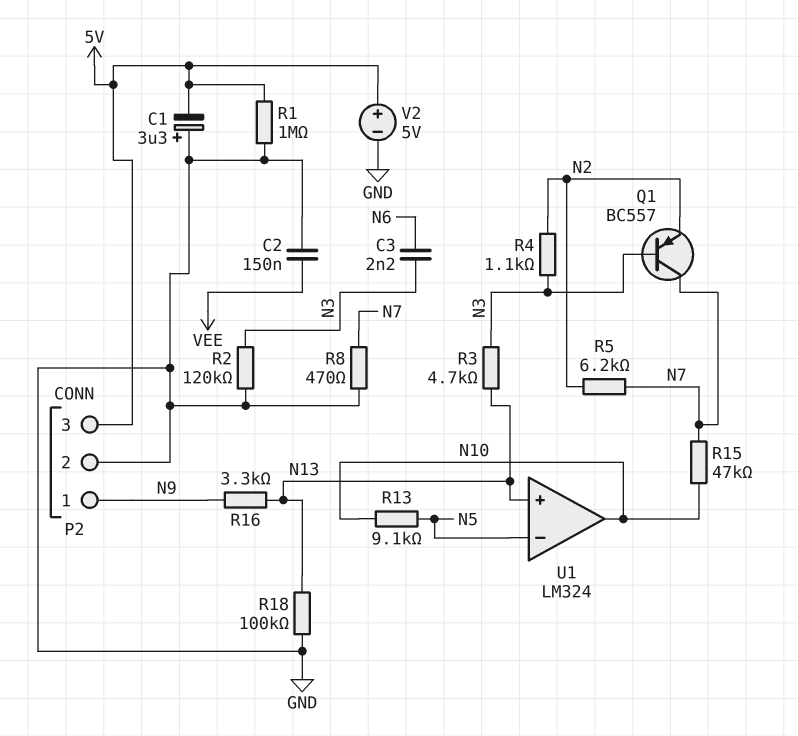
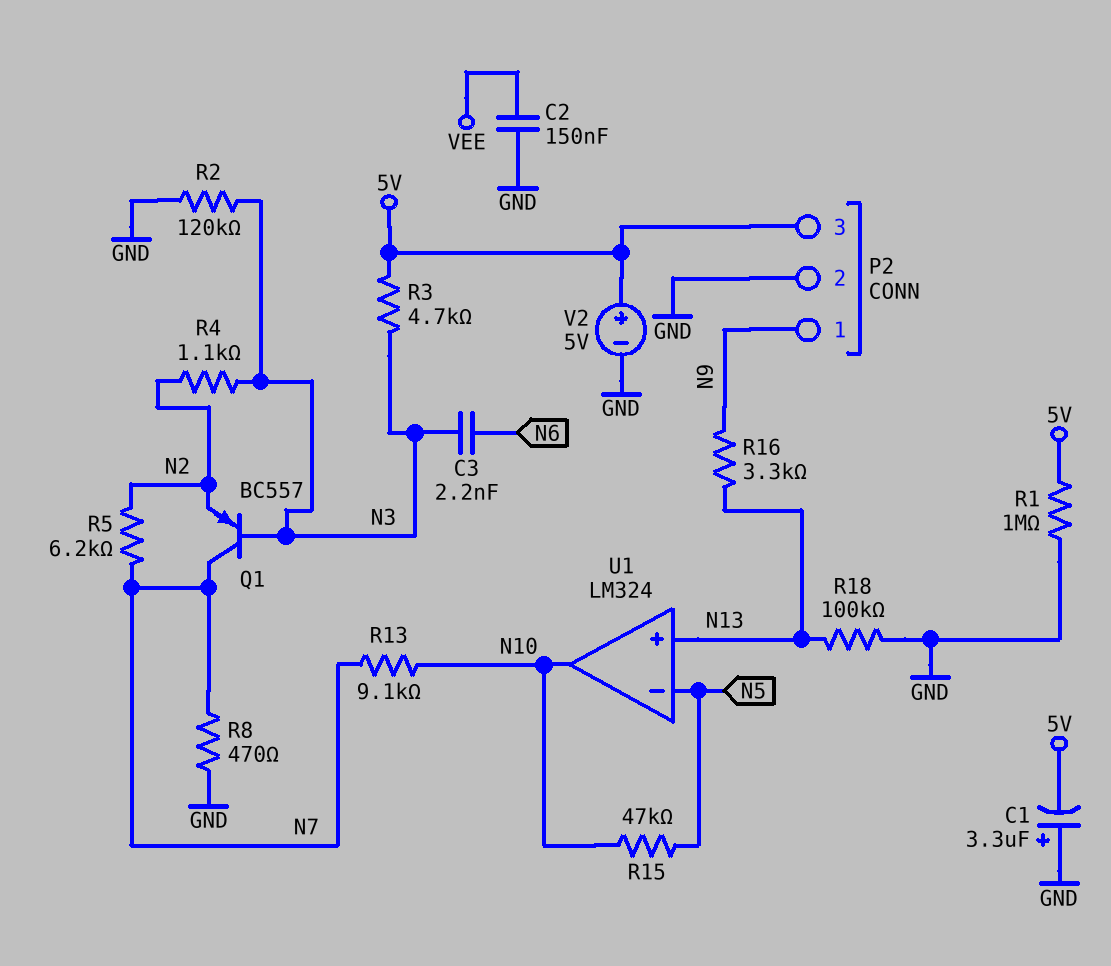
R3: 4.7k (N3, N13) -> 4.7k (5V, N3)
R13: 9.1k (N5, N10) -> 9.1k (N7, N10)
R15: 47k (N7, N10) -> 47k (N5, N10)

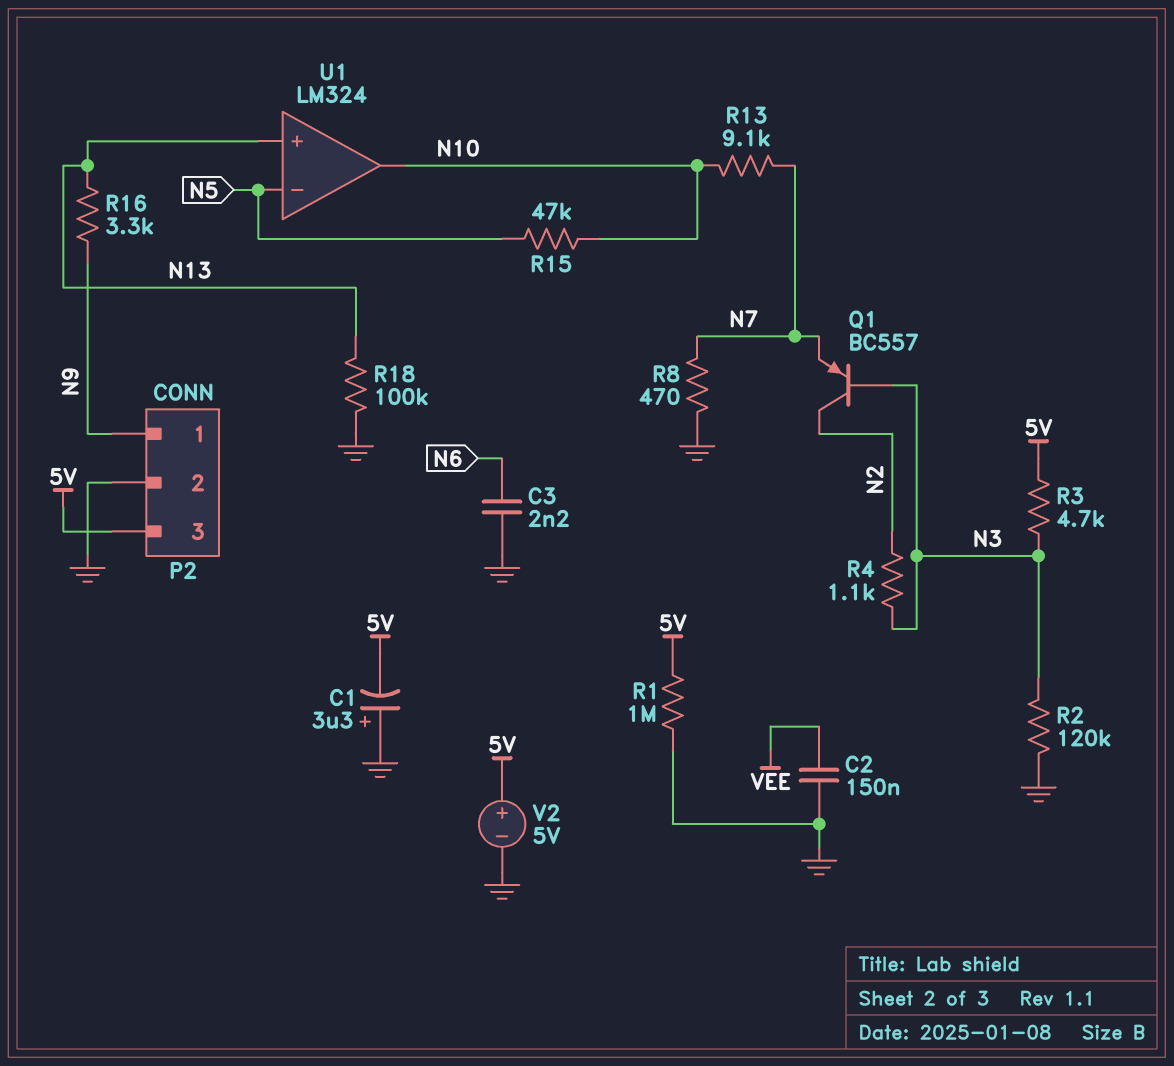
C3: 2.2nF (N3, N6) -> 2.2nF (GND, N6)
Q1: PNP BC557 (B N3, C N7, E N2) -> PNP BC557 (B N3, C N2, E N7)
R5: 6.2k (N2, N7) -> none

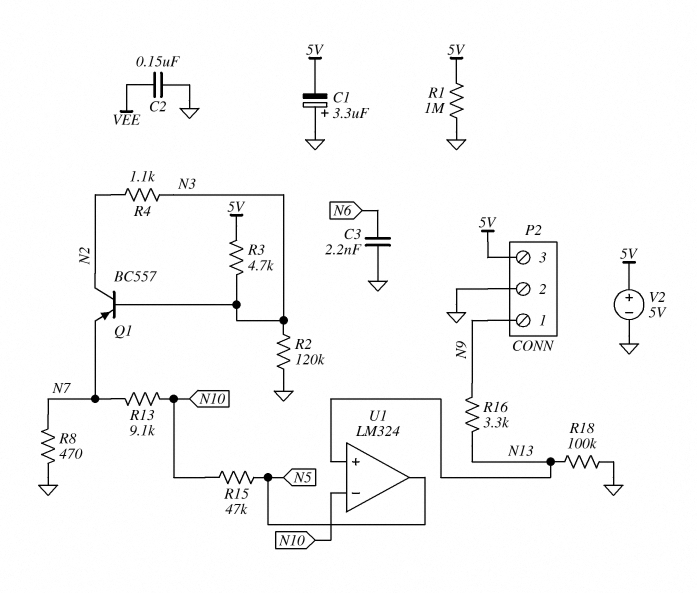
U1 pin in-: N5 -> N10
U1 pin out: N10 -> N5

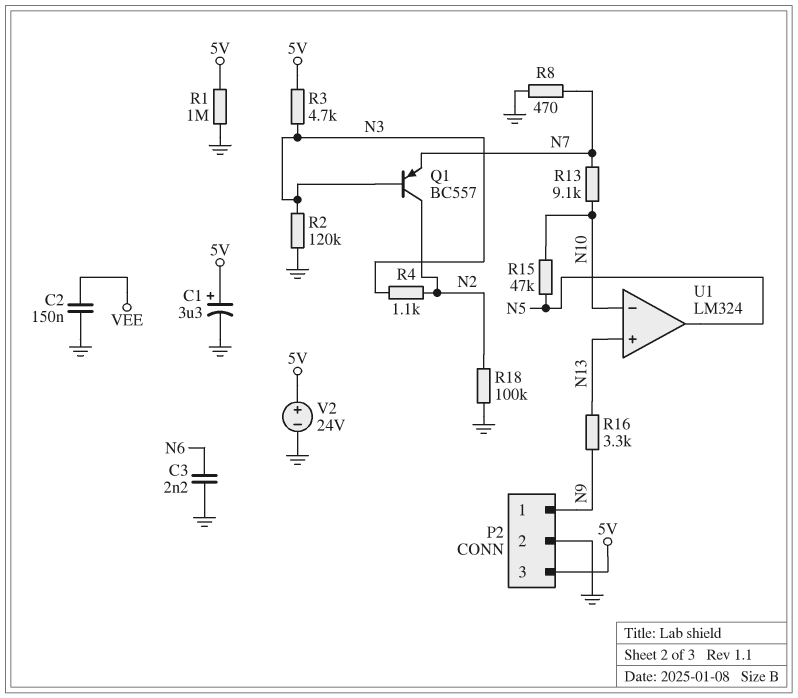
C1: 3.3uF (plus GND, minus 5V) -> 3.3uF (plus 5V, minus GND)
R18: 100k (GND, N13) -> 100k (GND, N2)
V2: 5V (plus 5V, minus GND) -> 24V (plus 5V, minus GND)

